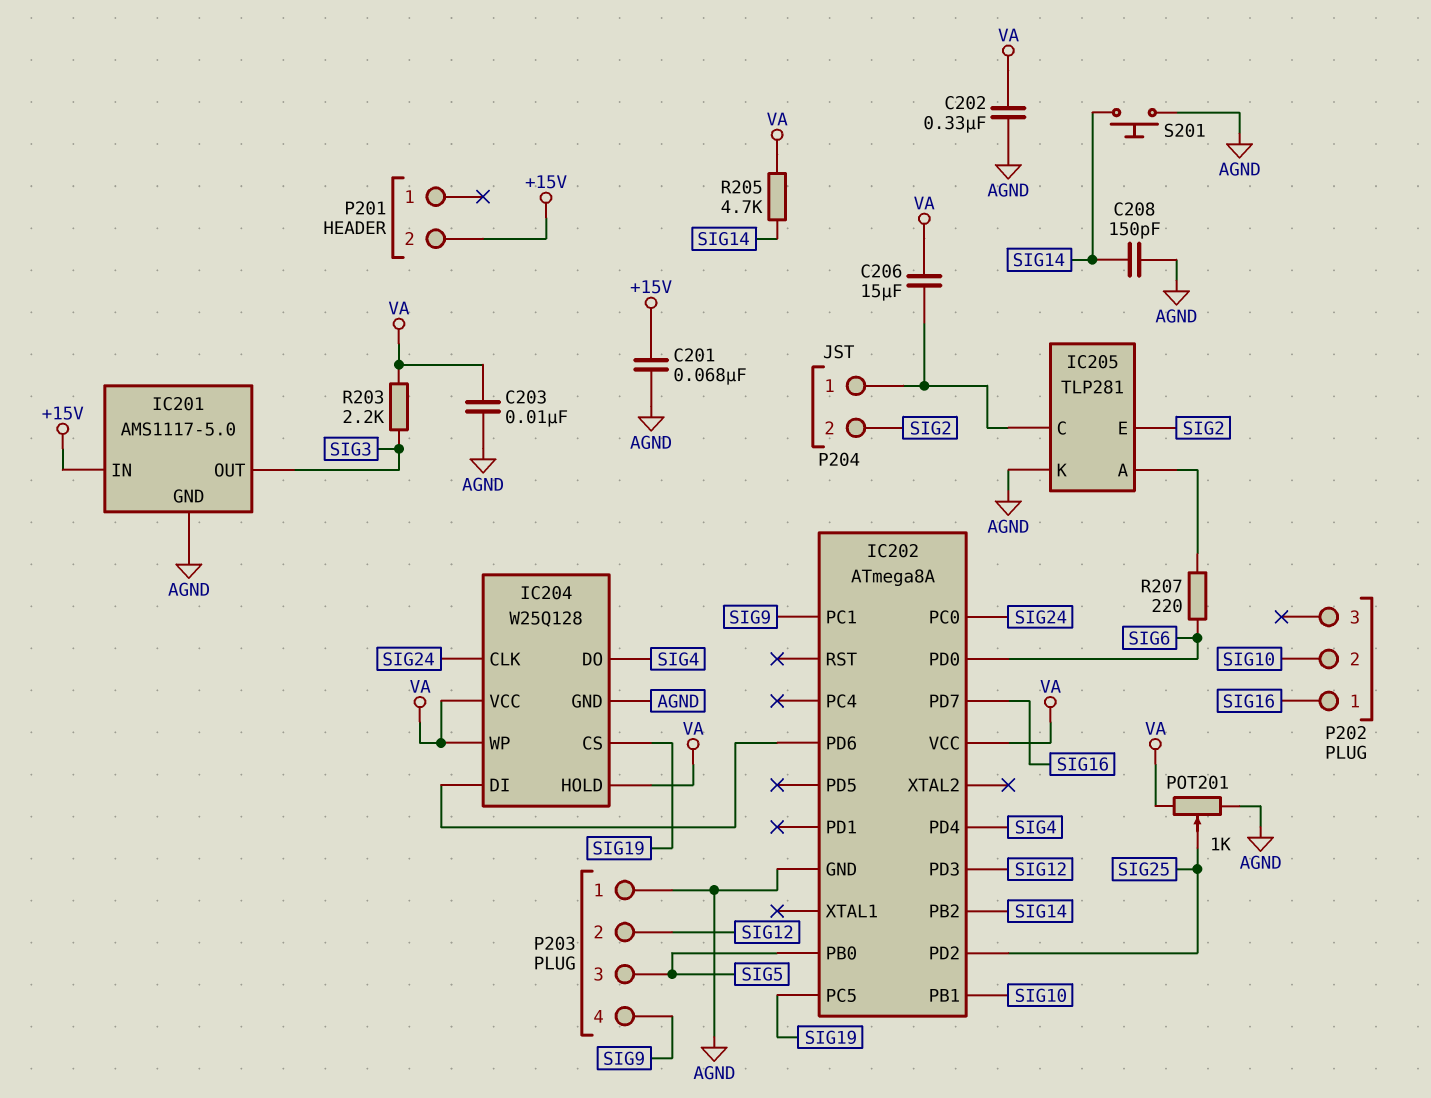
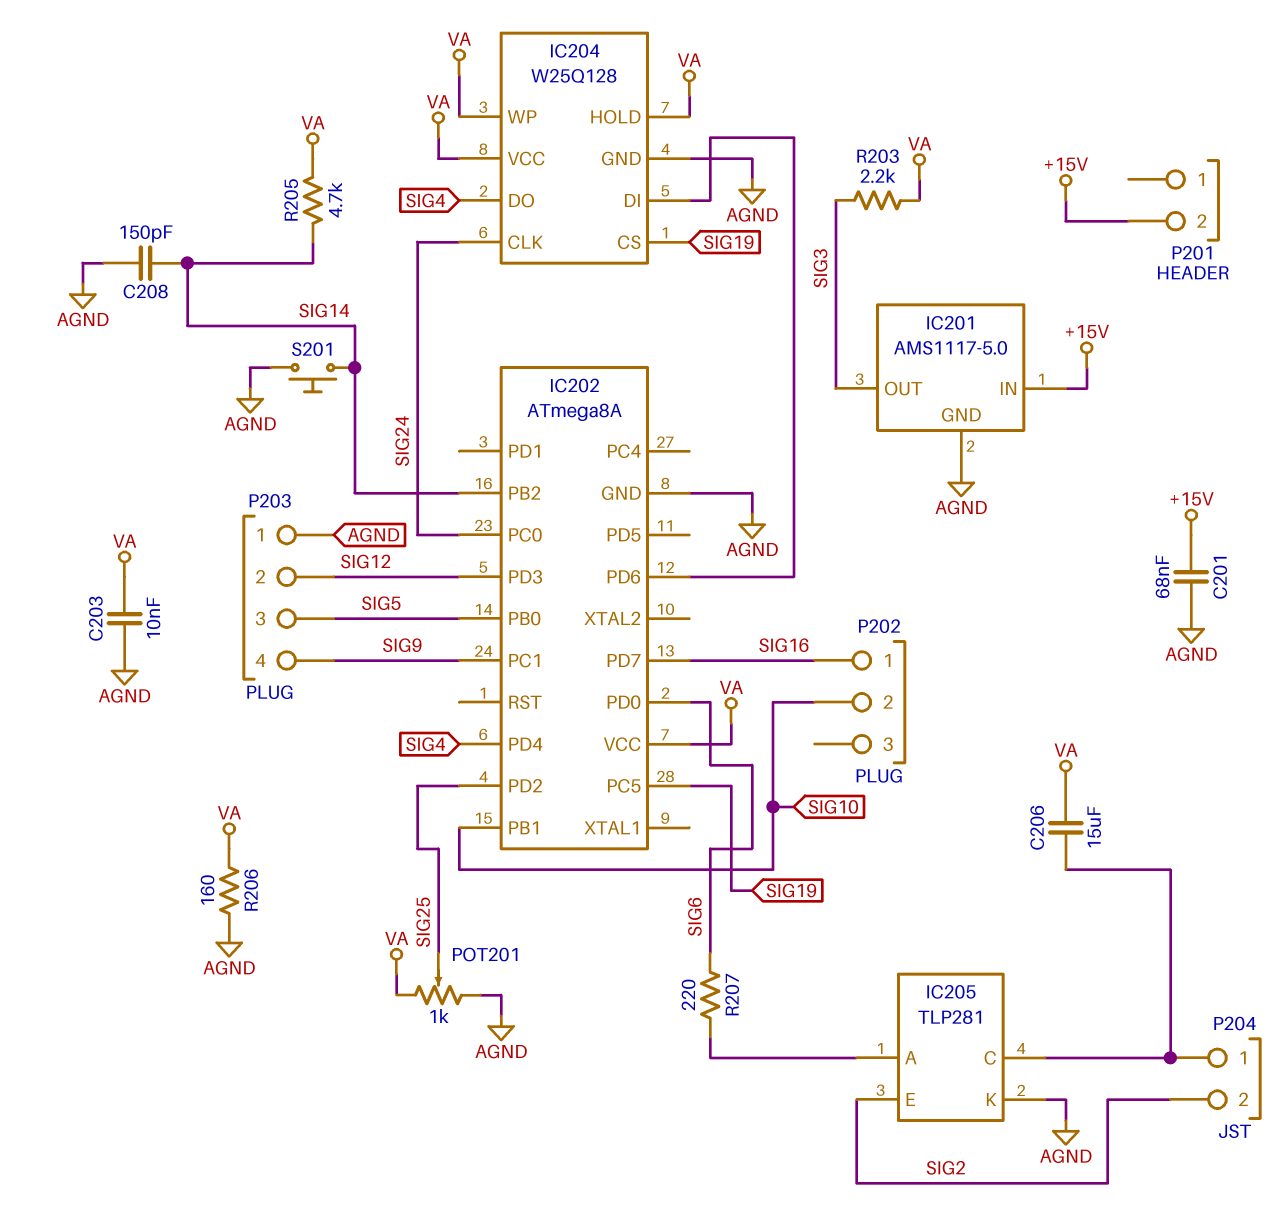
C202: 330nF (AGND, VA) -> none
R206: none -> 160 (AGND, VA)

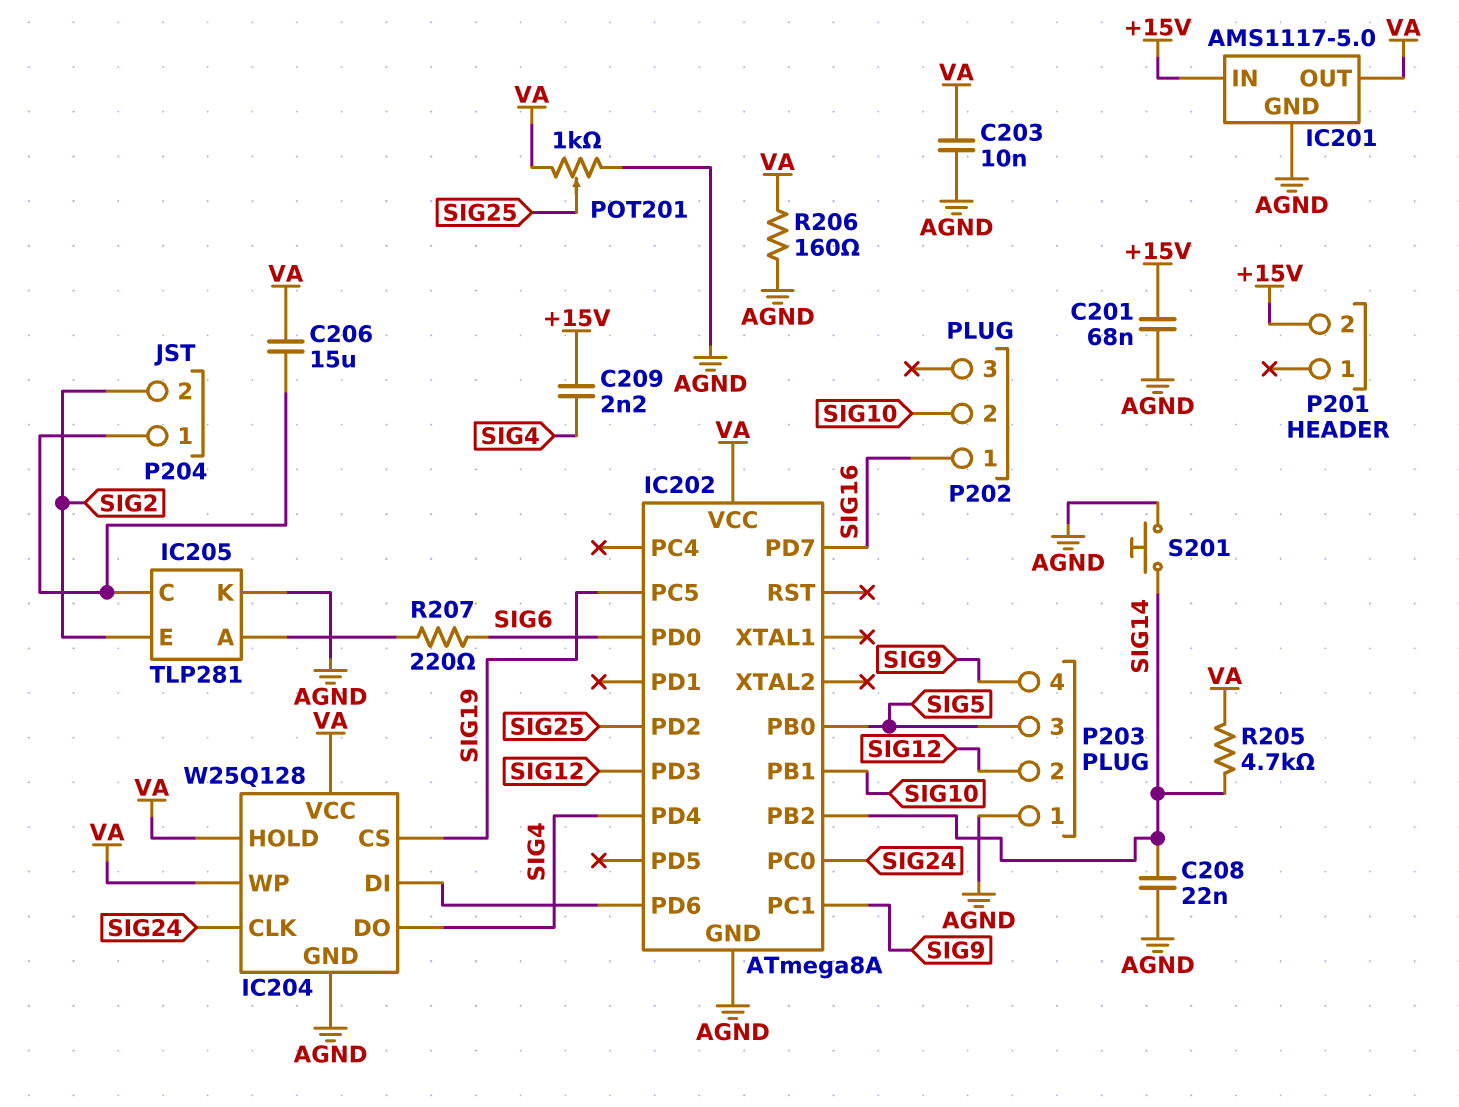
C208: 150pF (AGND, SIG14) -> 22nF (AGND, SIG14)
C209: none -> 2.2nF (+15V, SIG4)
IC201 pin OUT: SIG3 -> VA
R203: 2.2k (SIG3, VA) -> none

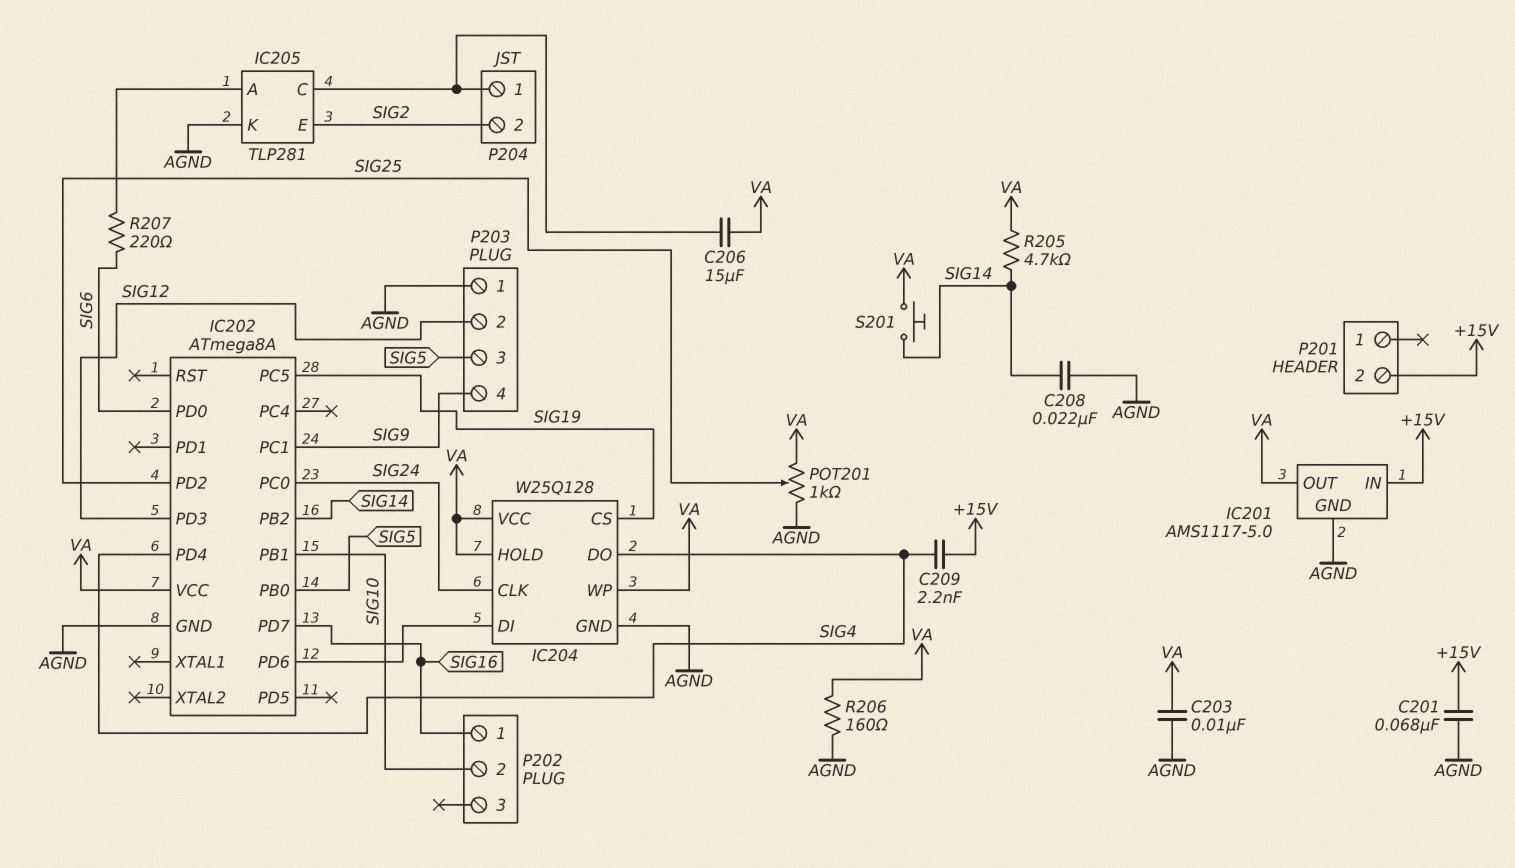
S201: button (AGND, SIG14) -> button (SIG14, VA)

